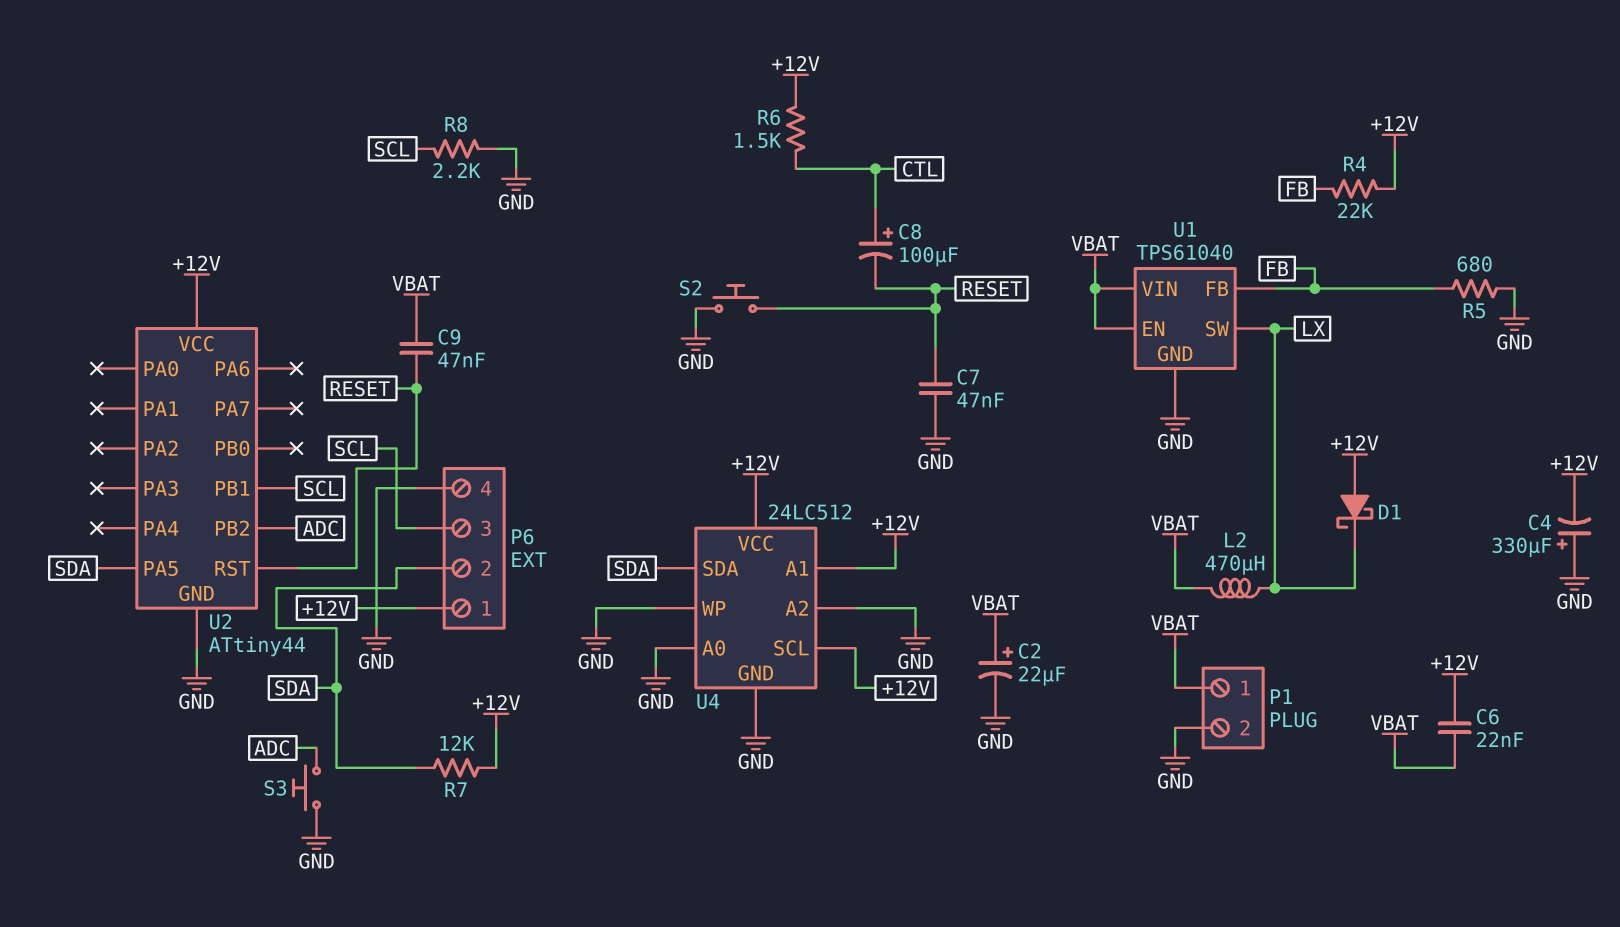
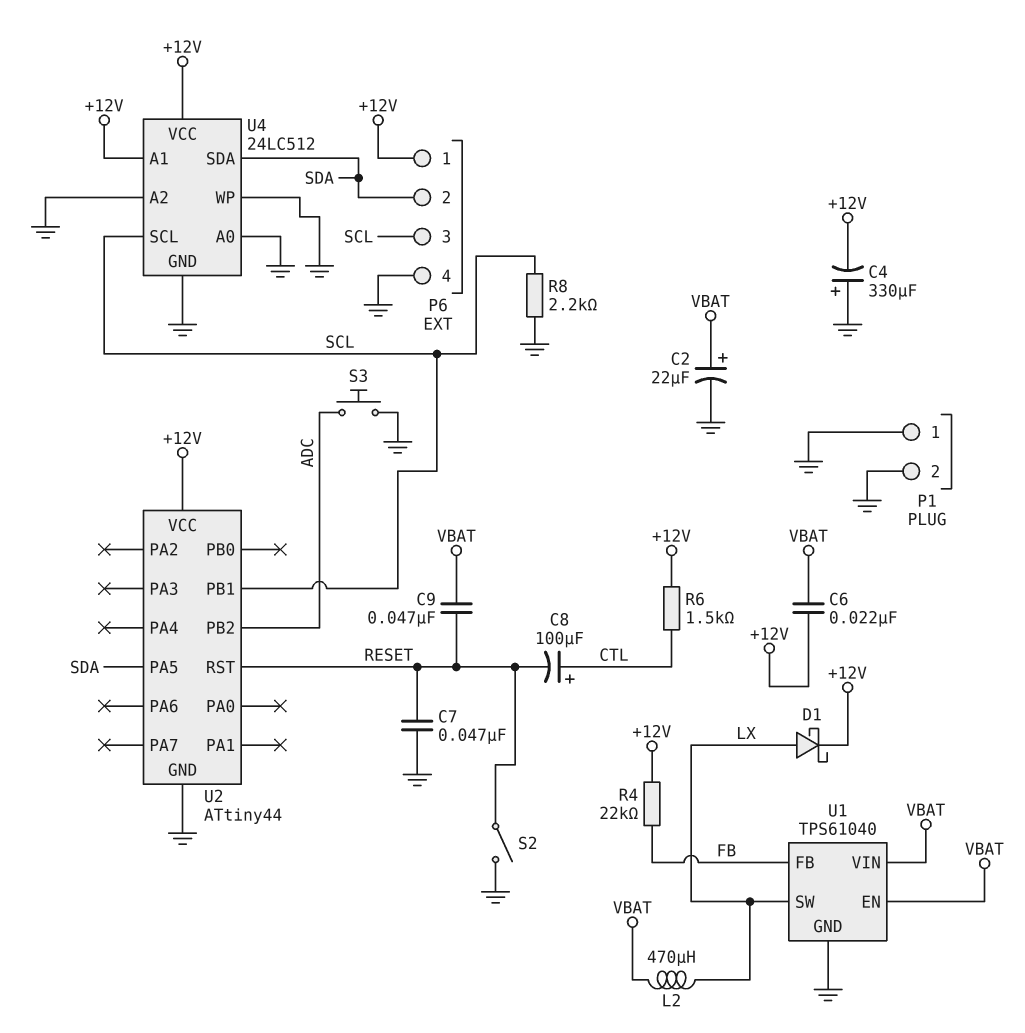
D1: schottky (A +12V, K LX) -> schottky (A LX, K +12V)
P1 pin 1: VBAT -> GND
R5: 680 (FB, GND) -> none
R7: 12k (+12V, SDA) -> none
S2: button (GND, RESET) -> switch (GND, RESET)
U4 pin SCL: +12V -> SCL

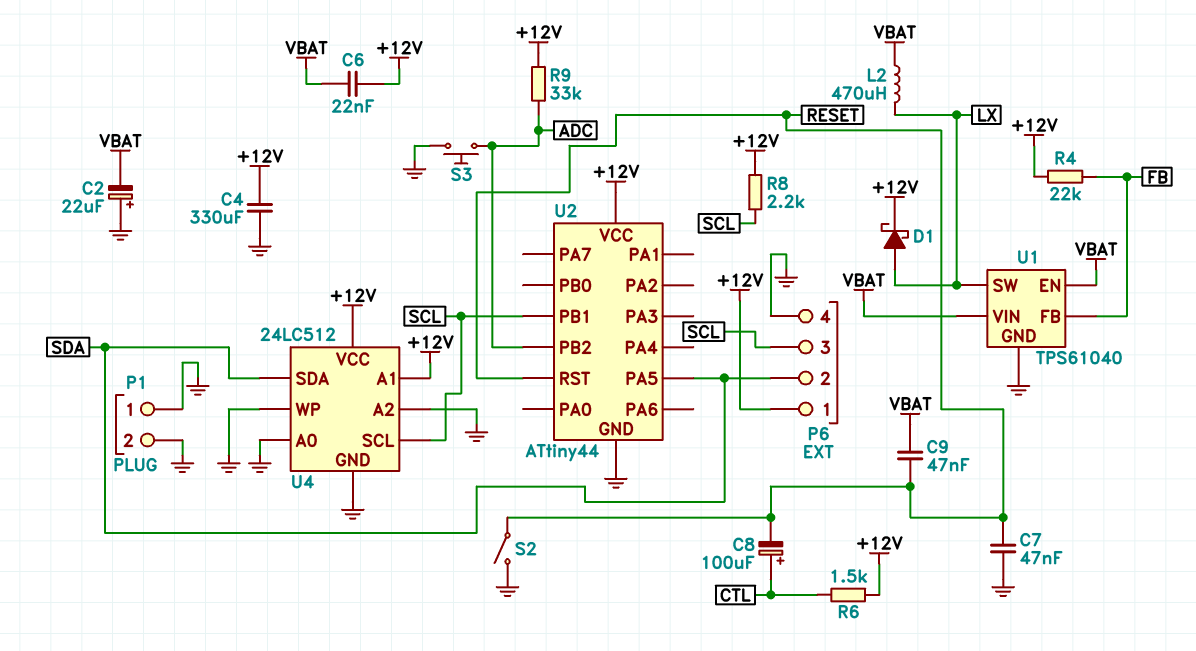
C2: 22uF (plus VBAT, minus GND) -> 22uF (plus GND, minus VBAT)
C4: 330uF (plus GND, minus +12V) -> 330uF (+12V, GND)
R8: 2.2k (GND, SCL) -> 2.2k (+12V, SCL)
R9: none -> 33k (+12V, ADC)

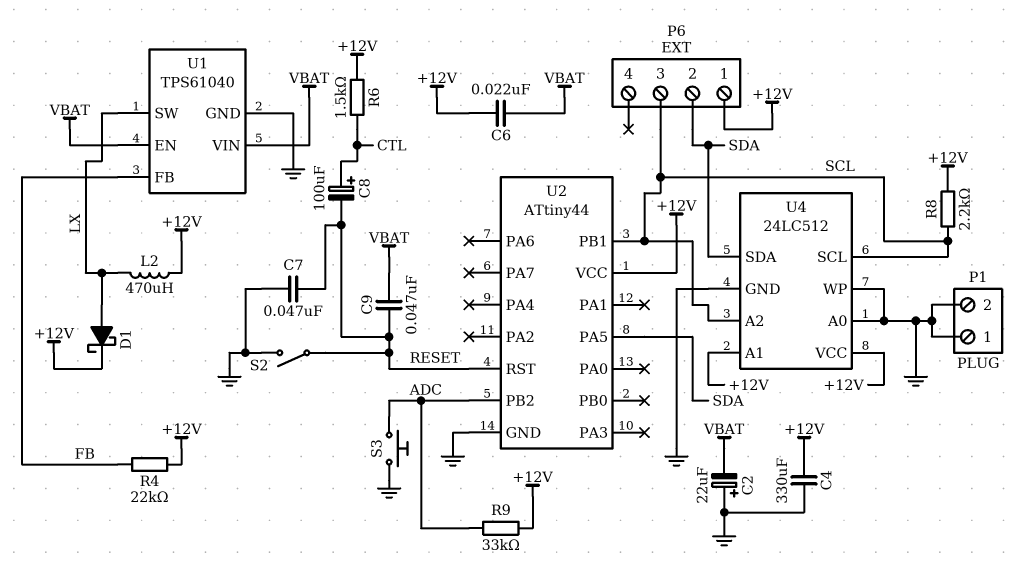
L2: 470uH (LX, VBAT) -> 470uH (+12V, LX)
P6 pin 4: GND -> none
U4 pin A2: GND -> SCL

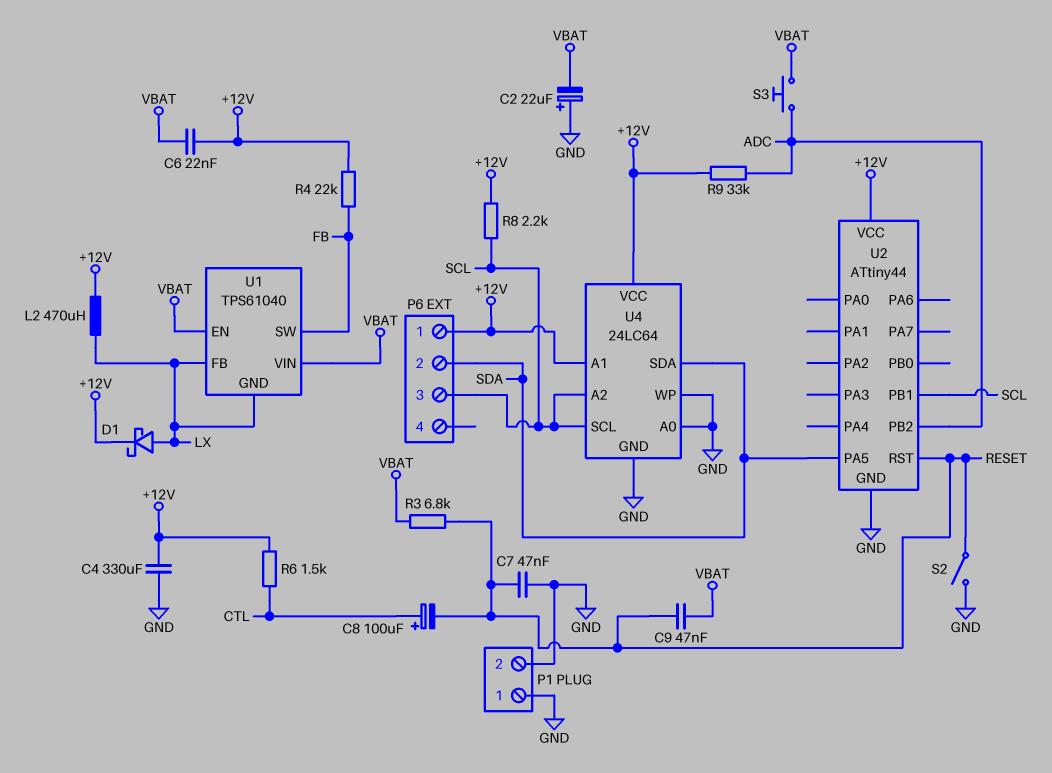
R3: none -> 6.8k (RESET, VBAT)
S3: button (ADC, GND) -> button (ADC, VBAT)
U1 pin FB: FB -> LX
U1 pin GND: GND -> LX
U1 pin SW: LX -> FB
U4: 24LC512 -> 24LC64

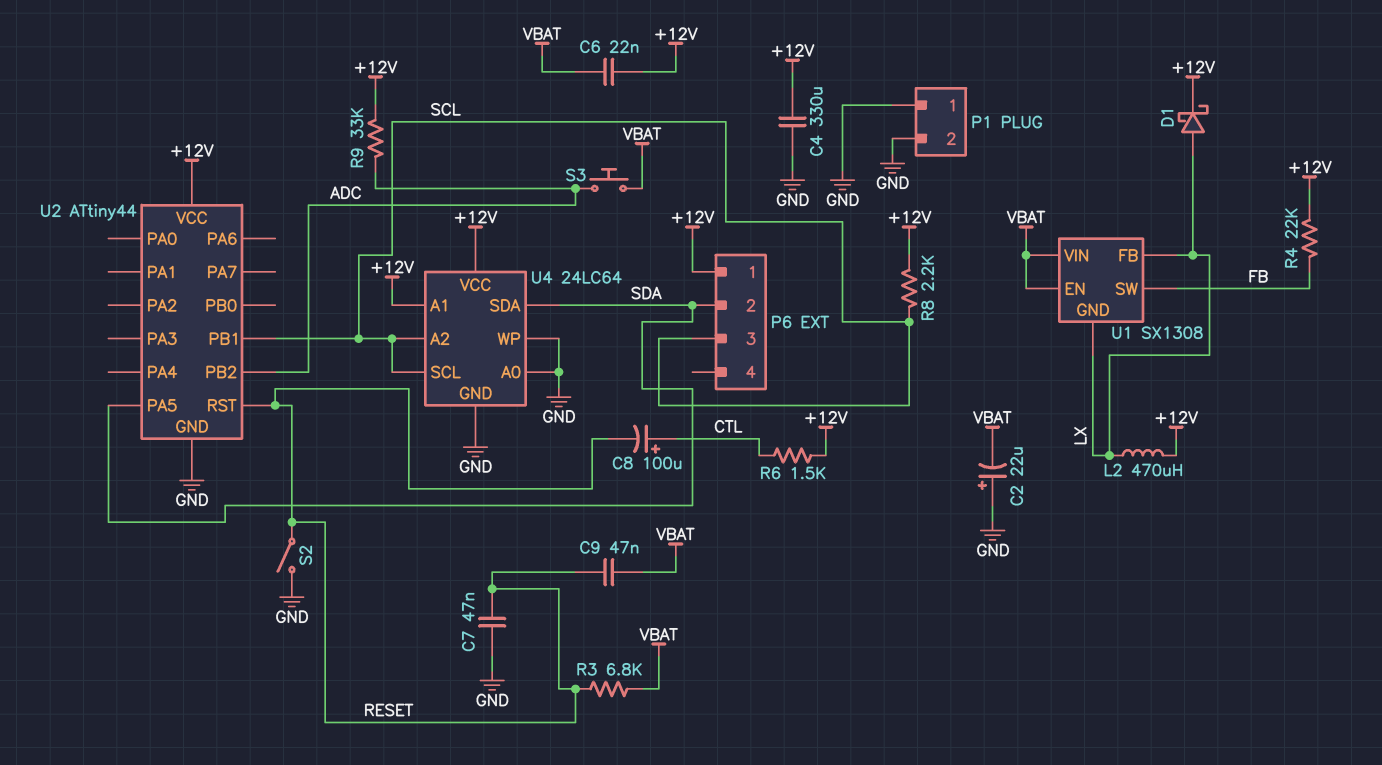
U1: TPS61040 -> SX1308

